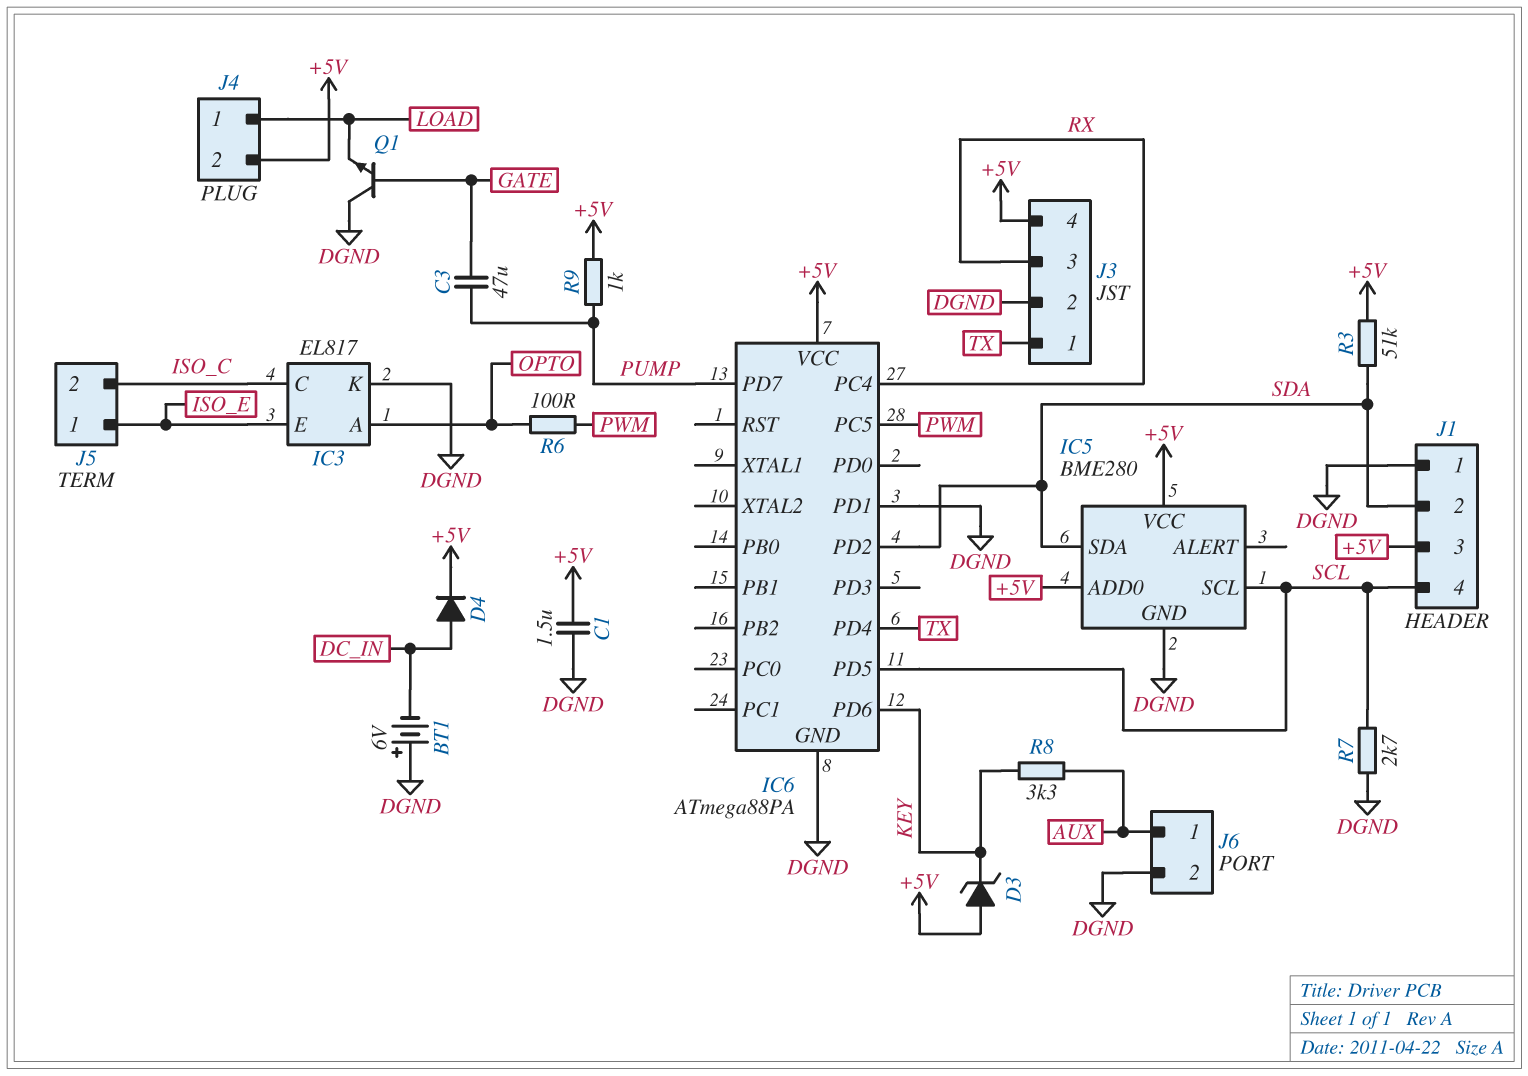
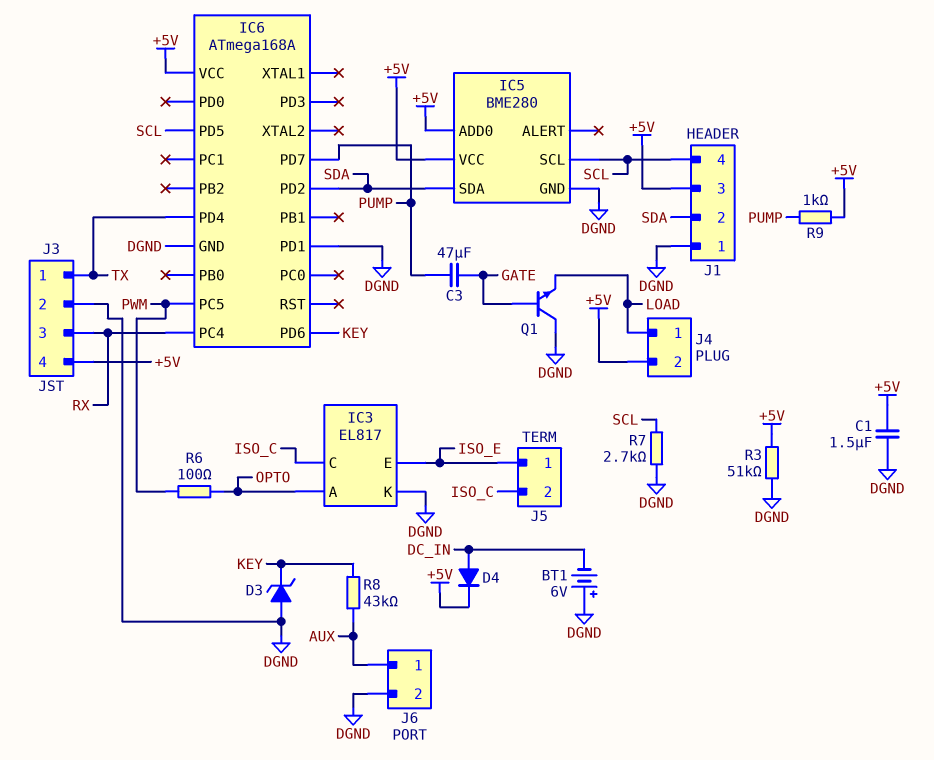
D3: zener (A +5V, K KEY) -> zener (A DGND, K KEY)
IC6: ATmega88PA -> ATmega168A
R3: 51k (+5V, SDA) -> 51k (+5V, DGND)
R8: 3.3k (AUX, KEY) -> 43k (AUX, KEY)

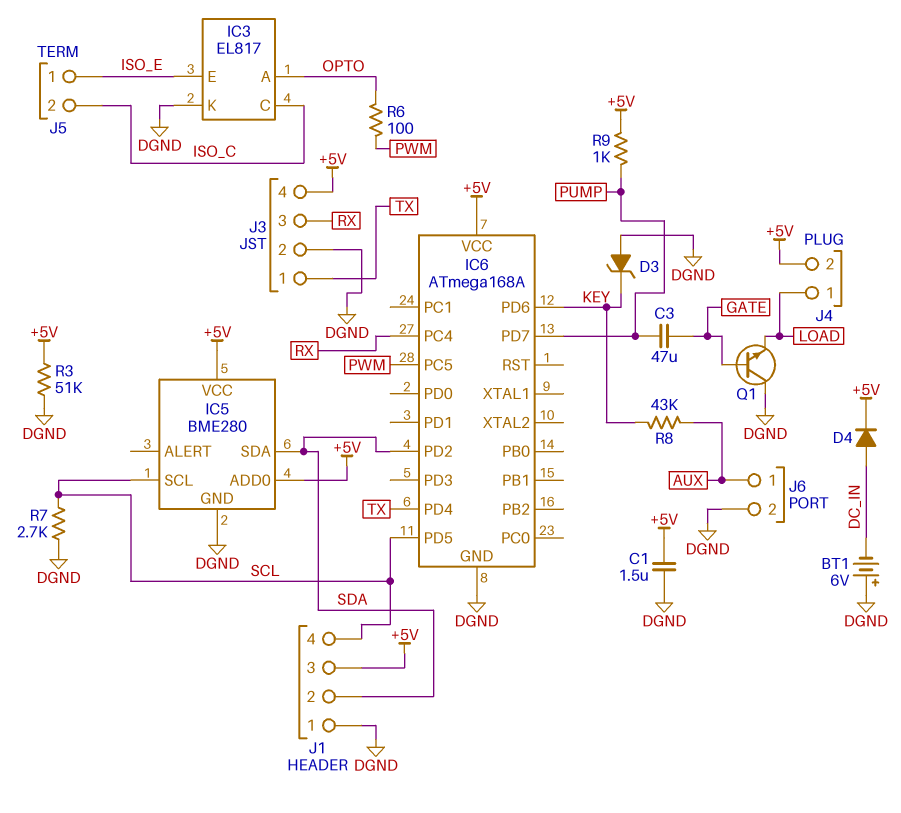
IC6 pin PD1: DGND -> none

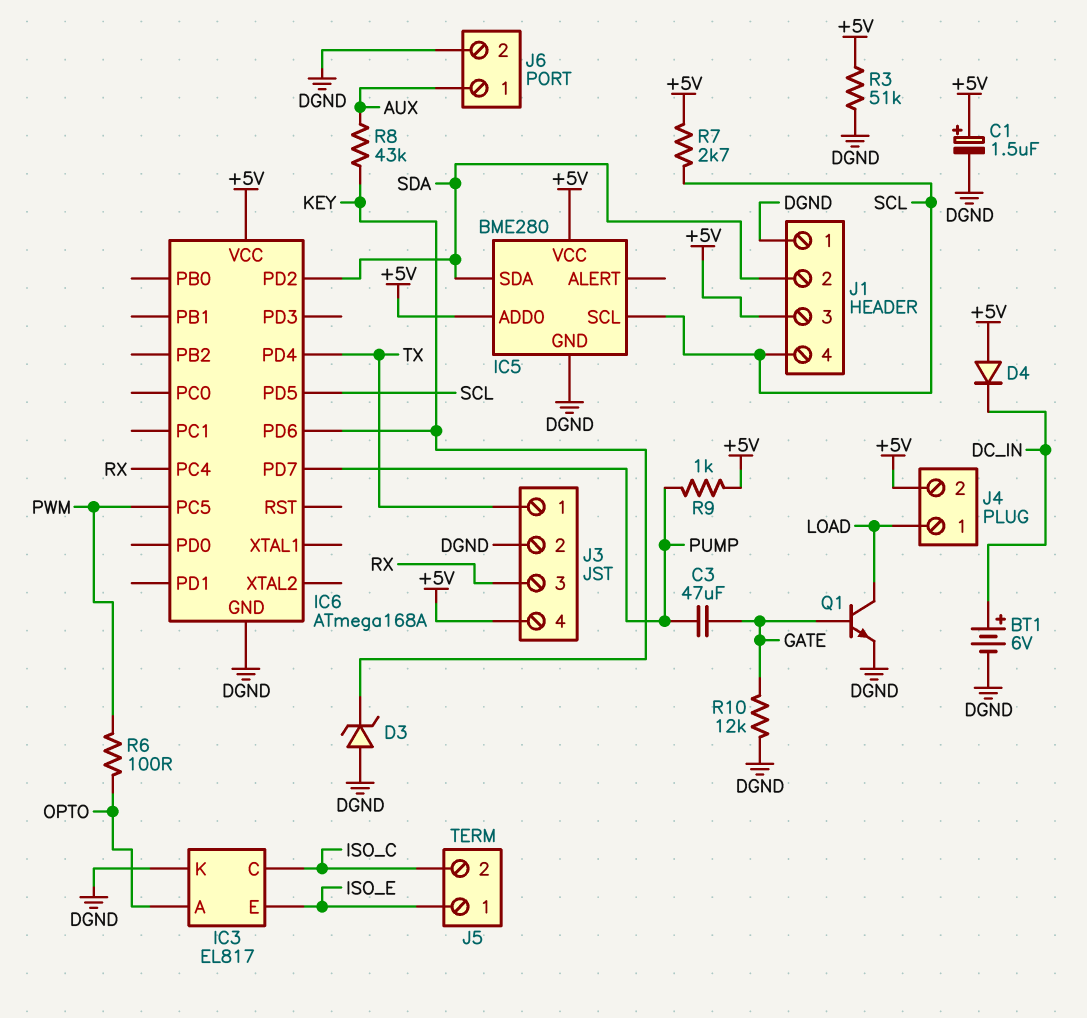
BT1: 6V (plus DGND, minus DC_IN) -> 6V (plus DC_IN, minus DGND)
C1: 1.5uF (+5V, DGND) -> 1.5uF (plus +5V, minus DGND)
D4: diode (A DC_IN, K +5V) -> diode (A +5V, K DC_IN)
Q1: NPN (B GATE, C DGND, E LOAD) -> NPN (B GATE, C LOAD, E DGND)
R7: 2.7k (DGND, SCL) -> 2.7k (+5V, SCL)
R10: none -> 12k (DGND, GATE)

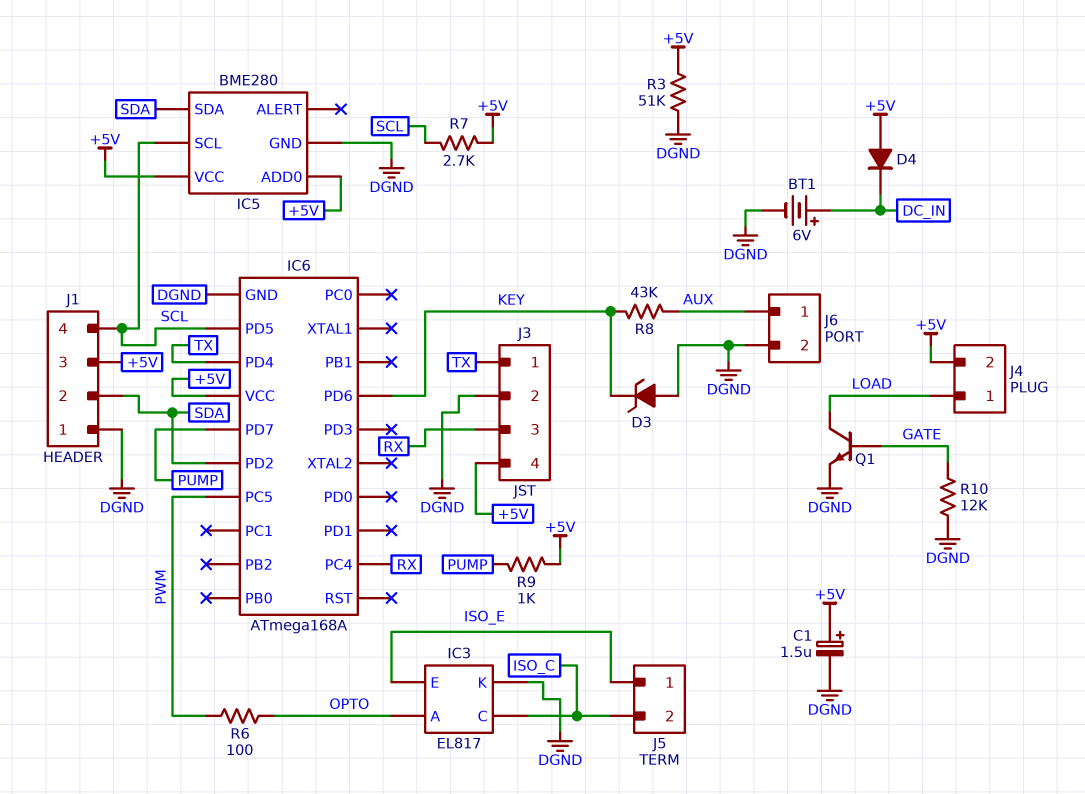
C3: 47uF (GATE, PUMP) -> none

